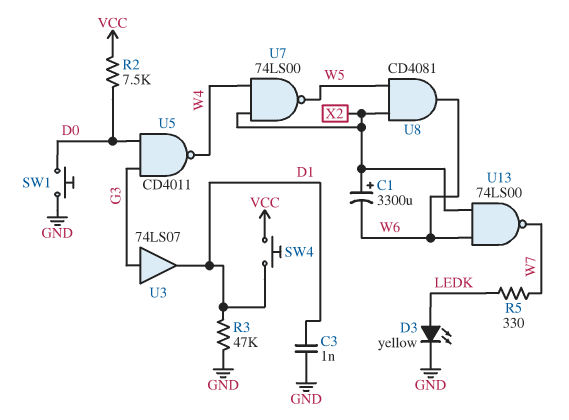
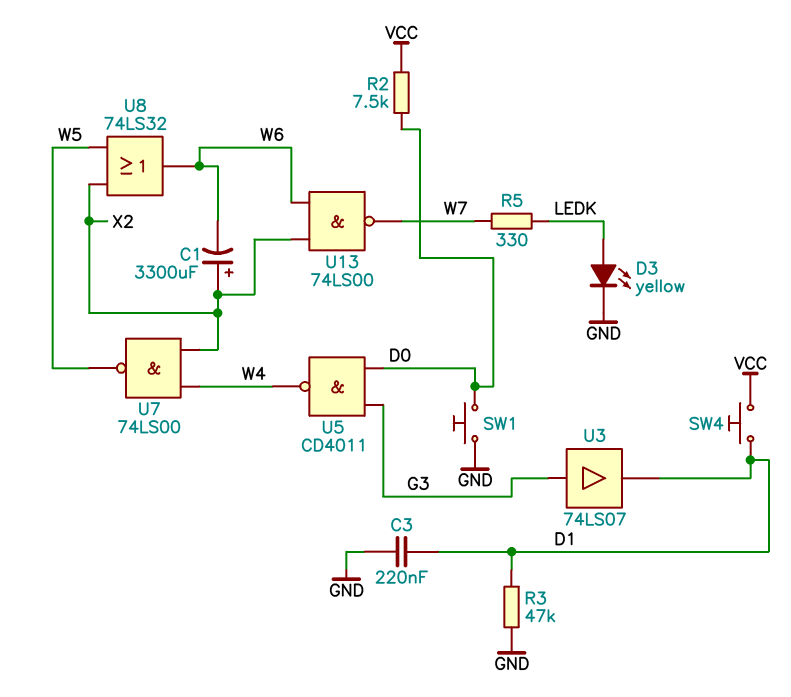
C3: 1nF (D1, GND) -> 220nF (D1, GND)
U8: AND CD4081 (in W5, in X2, out W6) -> OR 74LS32 (in W5, in X2, out W6)

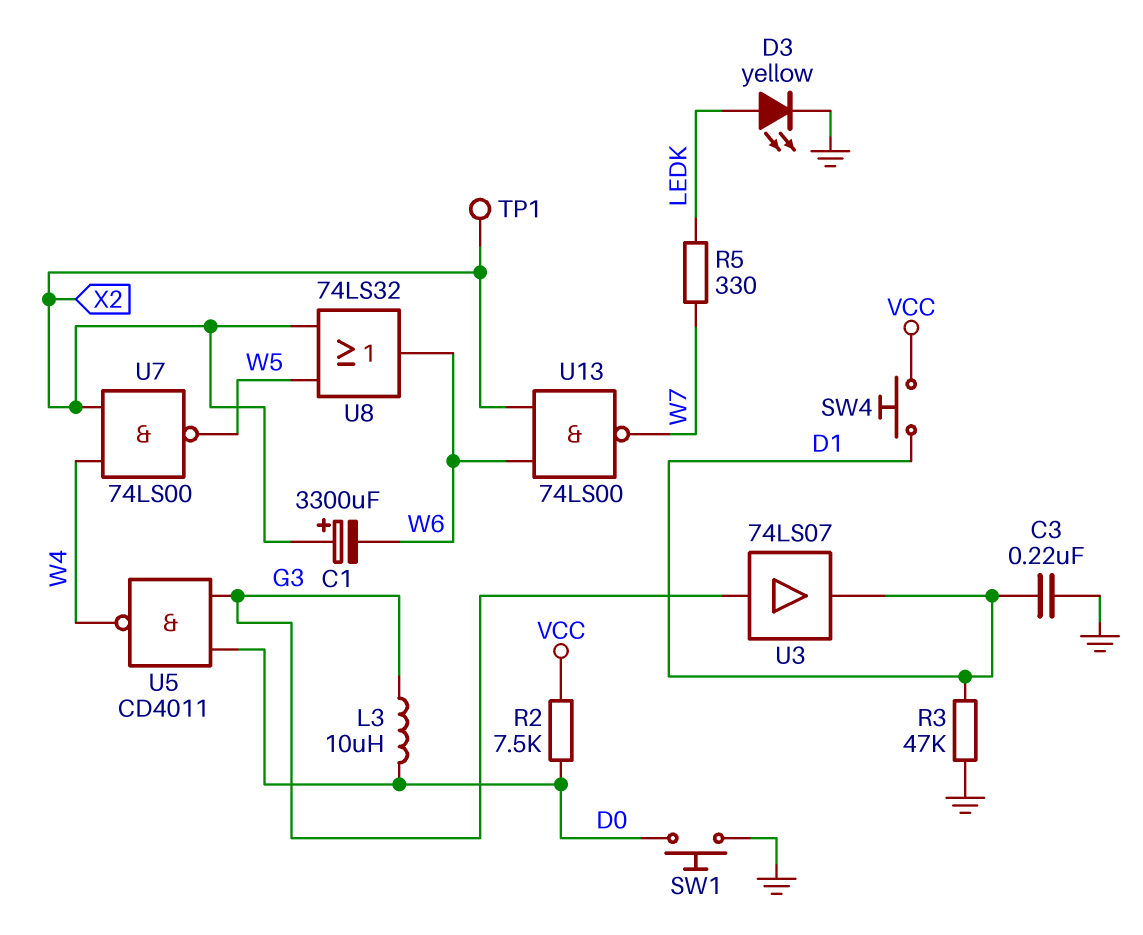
L3: none -> 10uH (D0, G3)
TP1: none -> test point (X2)

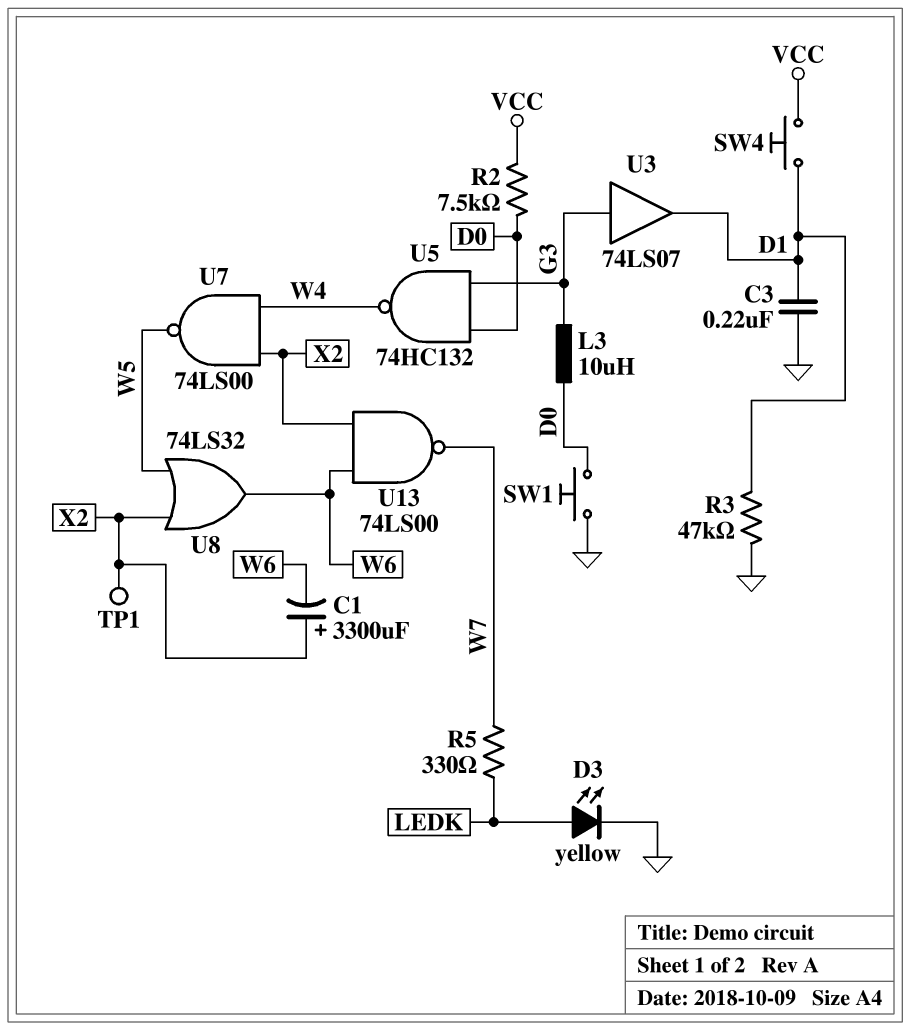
U5: NAND CD4011 (in D0, in G3, out W4) -> NAND 74HC132 (in D0, in G3, out W4)

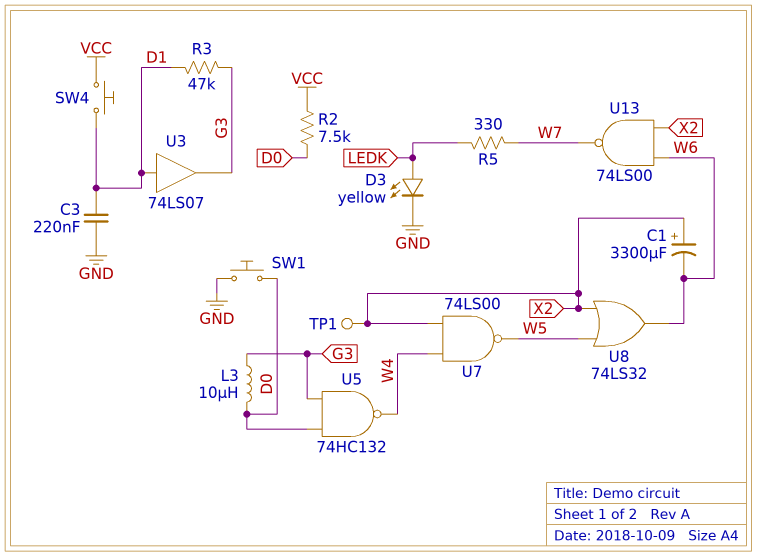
R3: 47k (D1, GND) -> 47k (D1, G3)
U3: buffer 74LS07 (in G3, out D1) -> buffer 74LS07 (in D1, out G3)

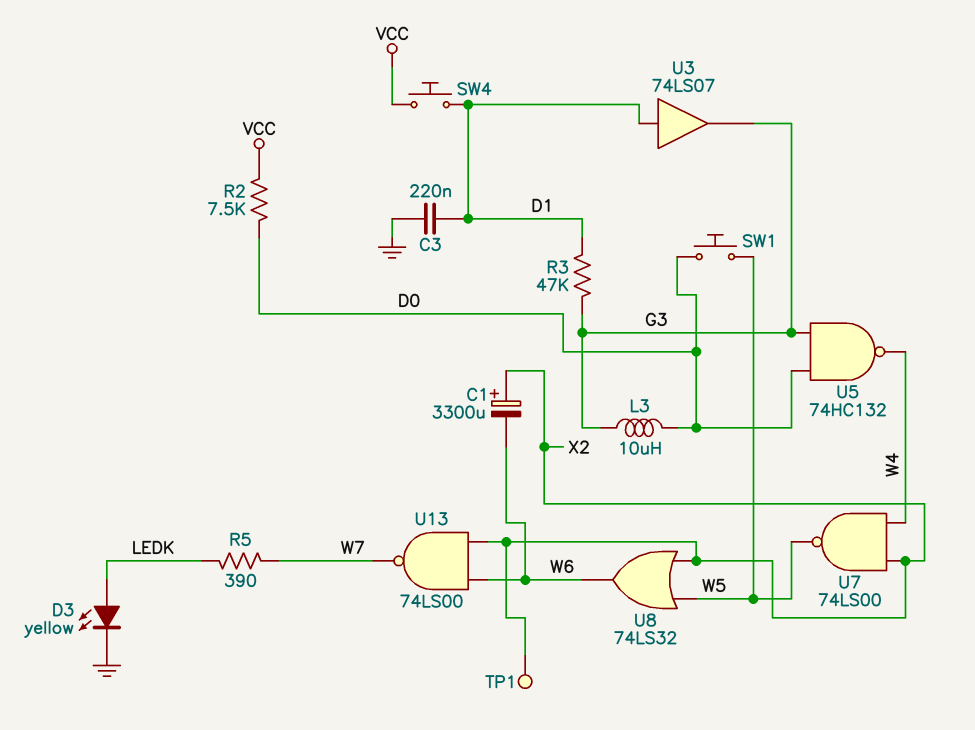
R5: 330 (LEDK, W7) -> 390 (LEDK, W7)
SW1: button (D0, GND) -> button (D0, W5)

